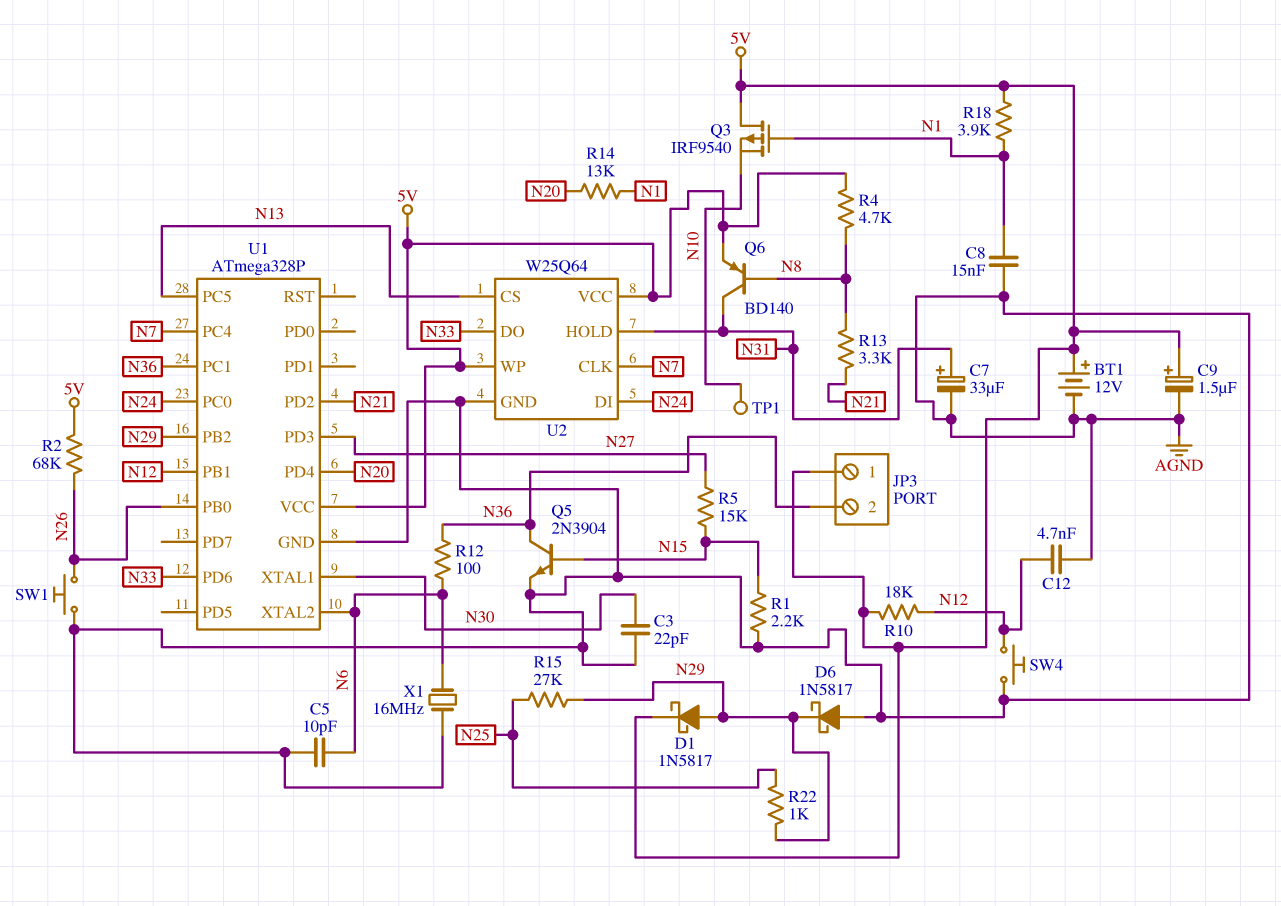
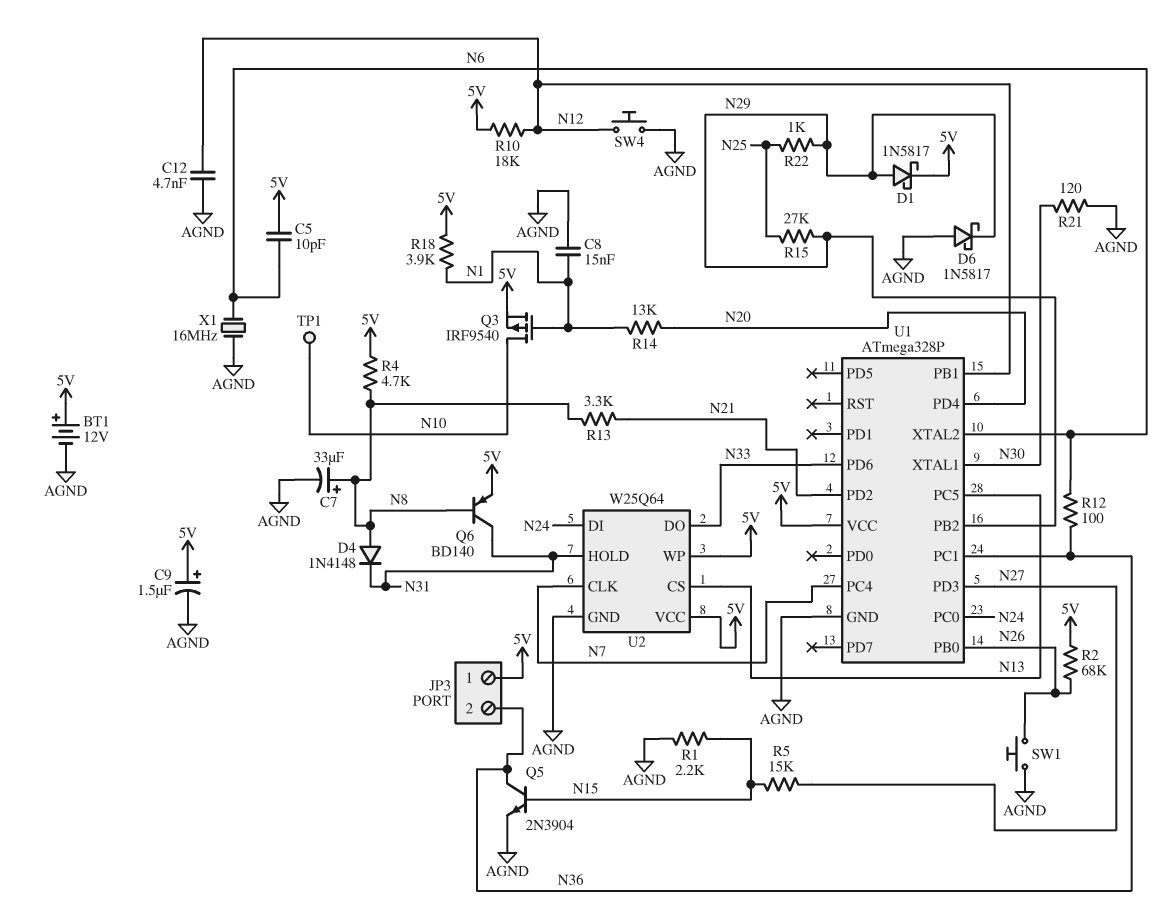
C3: 22pF (AGND, N30) -> none
C5: 10pF (AGND, N6) -> 10pF (5V, N6)
C7: 33uF (plus N31, minus AGND) -> 33uF (plus N8, minus AGND)
D4: none -> diode 1N4148 (A N8, K N31)
Q3: PMOS IRF9540 (G N1, D 5V, S N10) -> PMOS IRF9540 (G N1, D N10, S 5V)
R21: none -> 120 (AGND, N30)

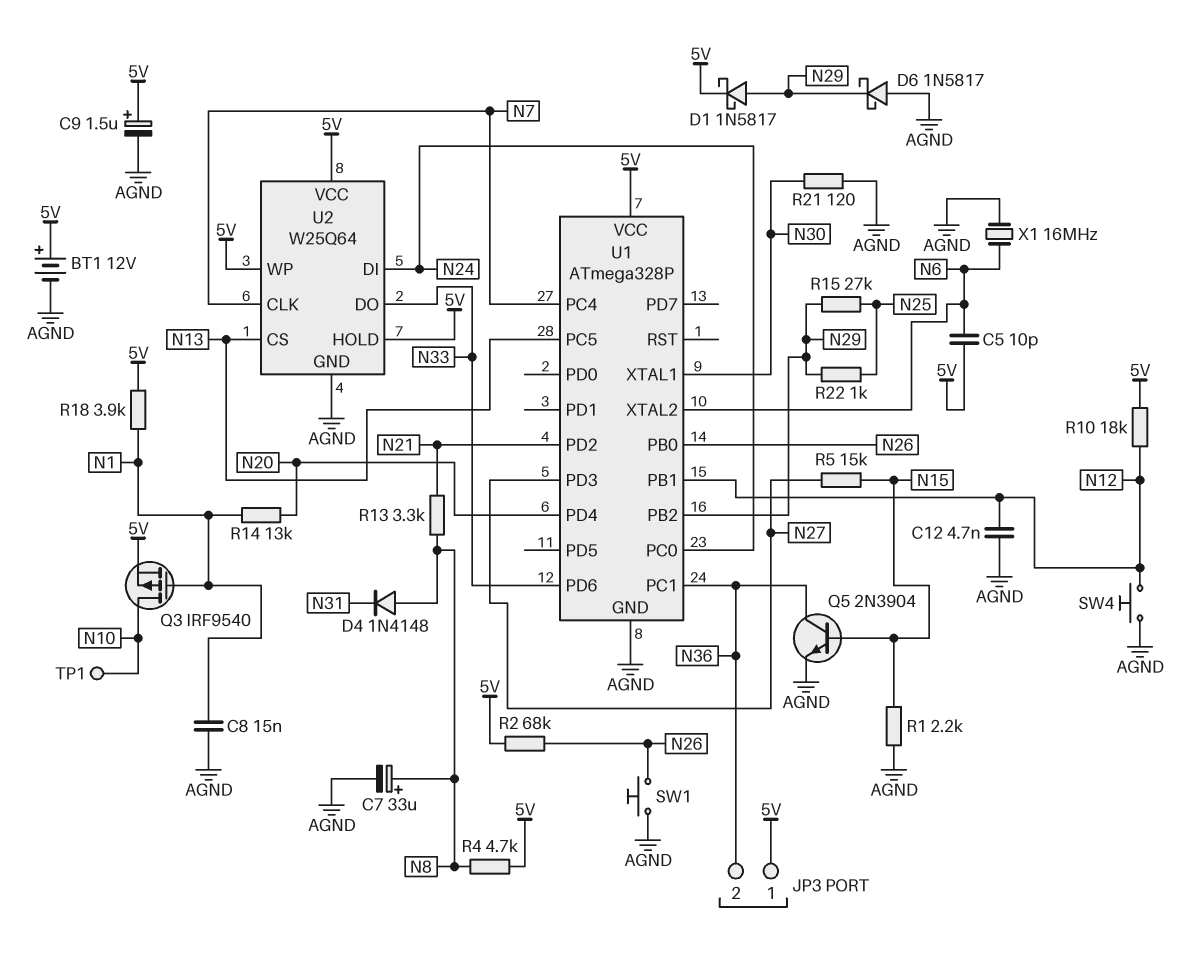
Q6: PNP BD140 (B N8, C N31, E 5V) -> none
R12: 100 (N6, N36) -> none
U2 pin HOLD: N31 -> 5V

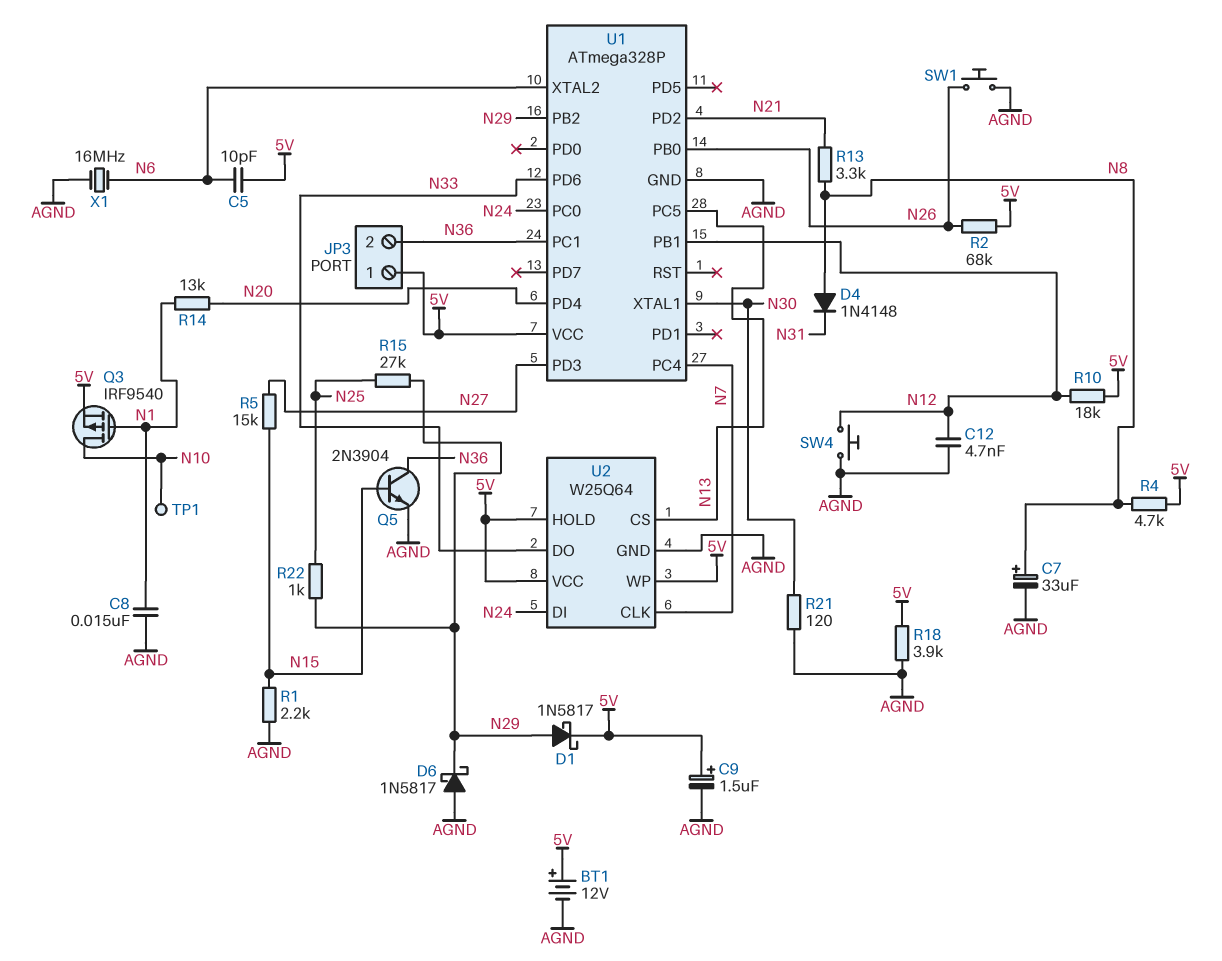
R18: 3.9k (5V, N1) -> 3.9k (5V, AGND)

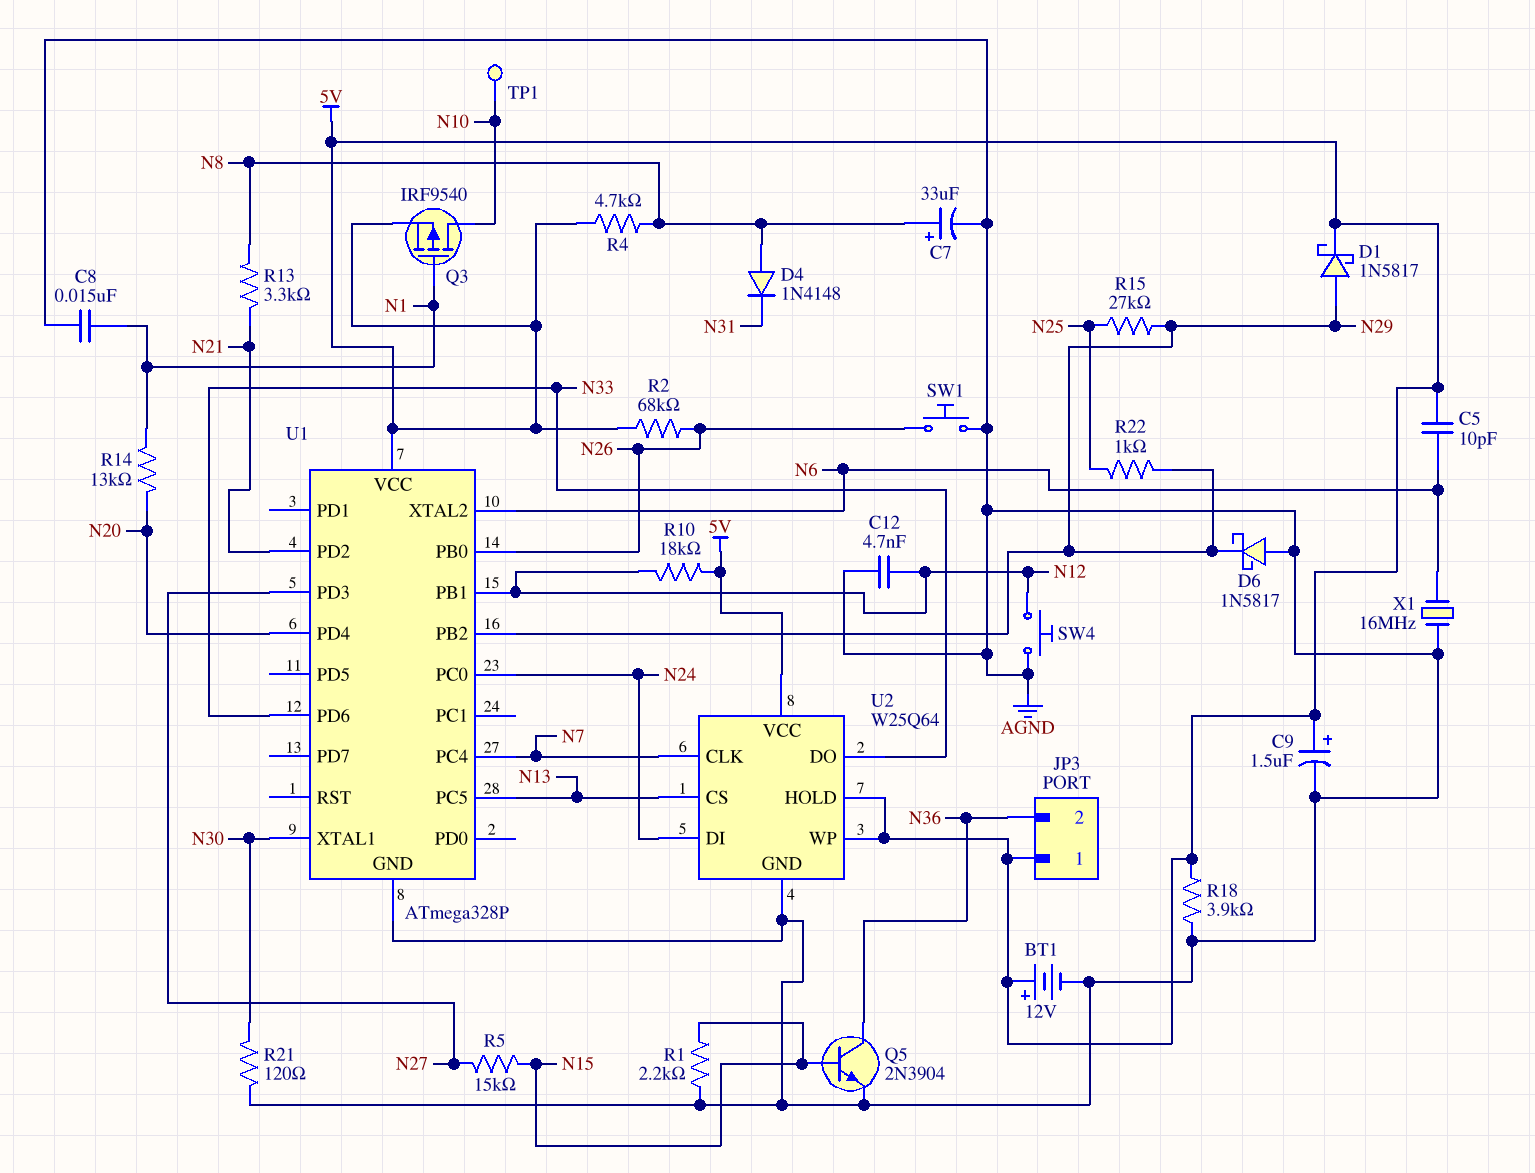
U1 pin PC1: N36 -> none

